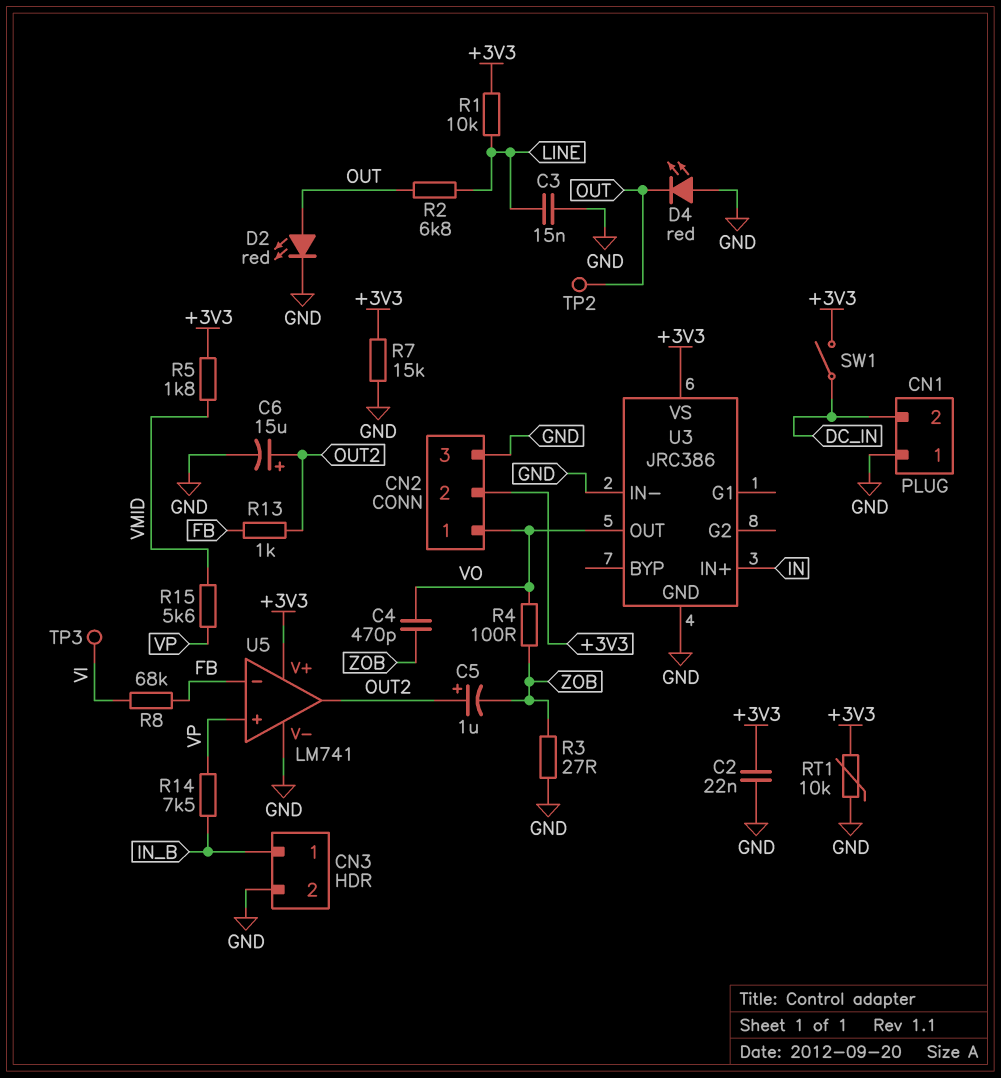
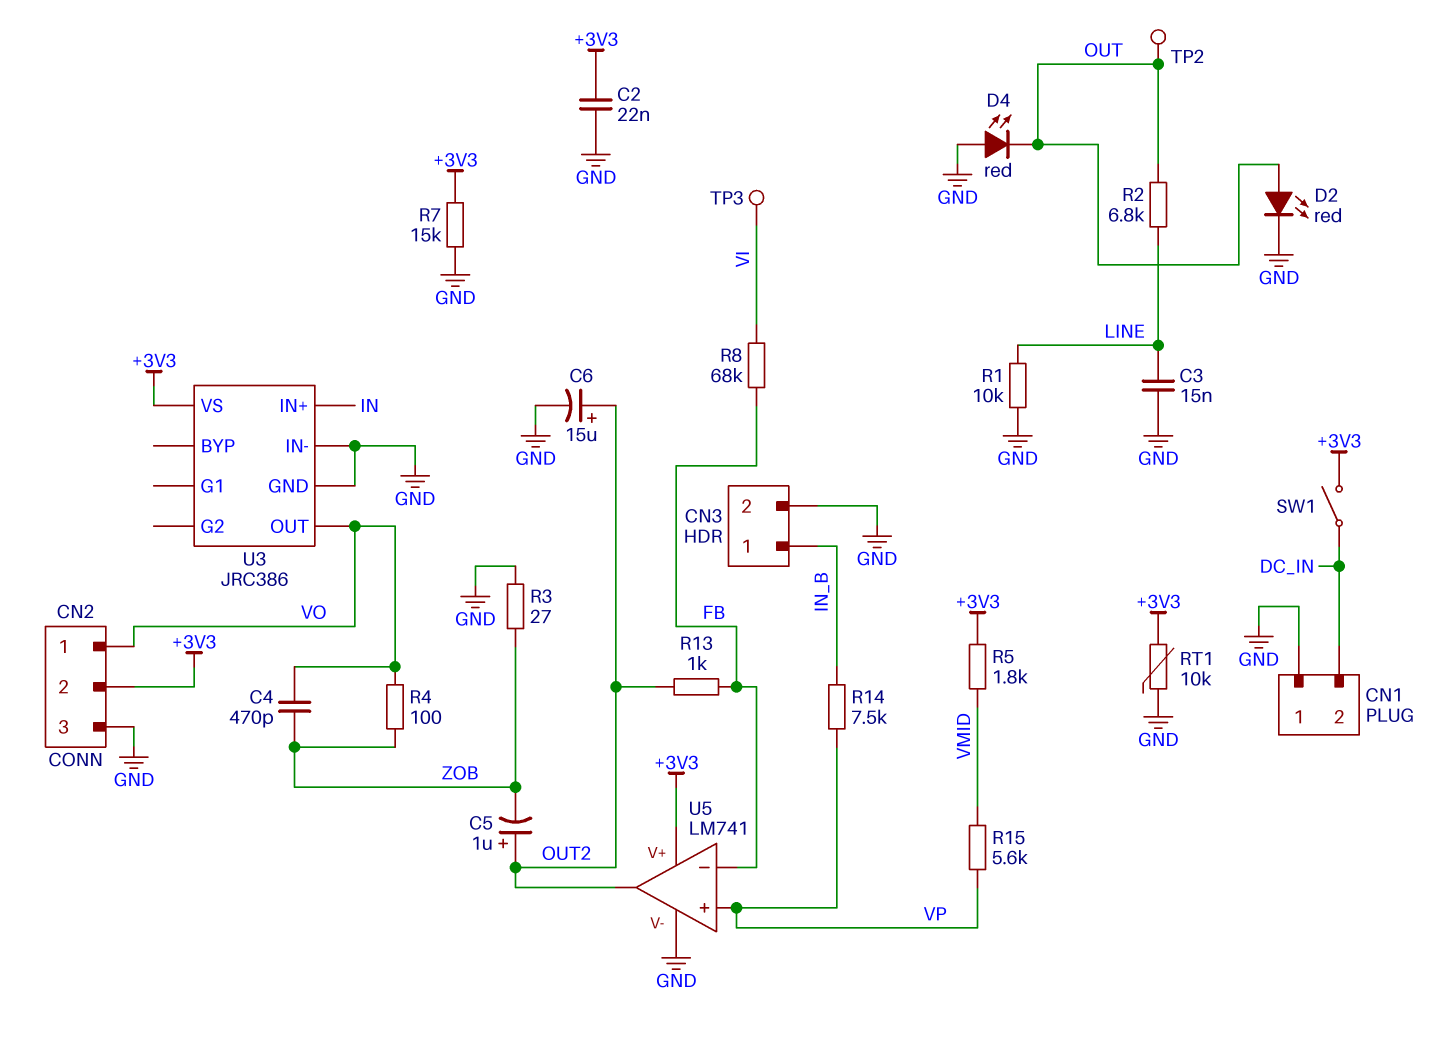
R1: 10k (+3V3, LINE) -> 10k (GND, LINE)

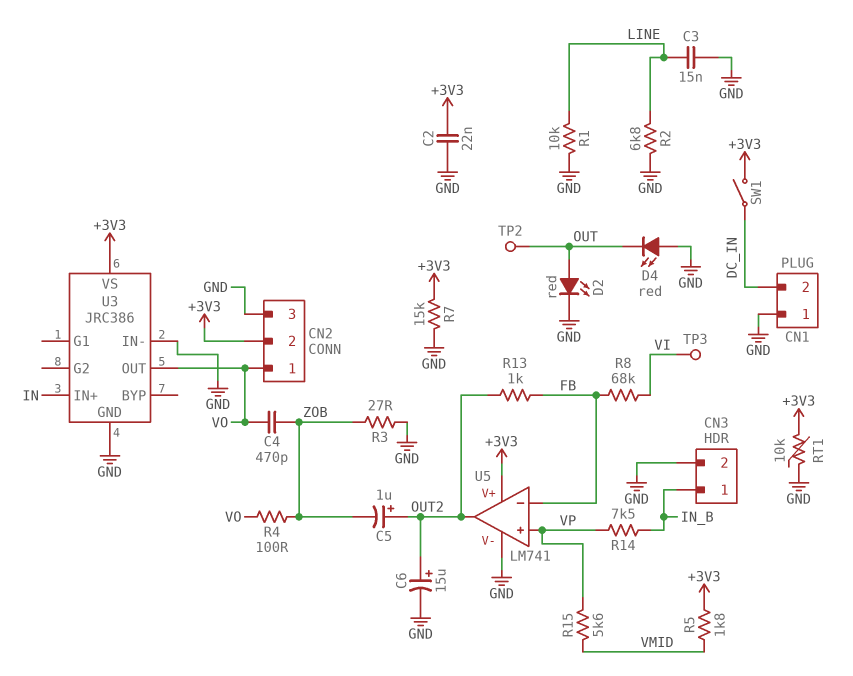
R2: 6.8k (LINE, OUT) -> 6.8k (GND, LINE)

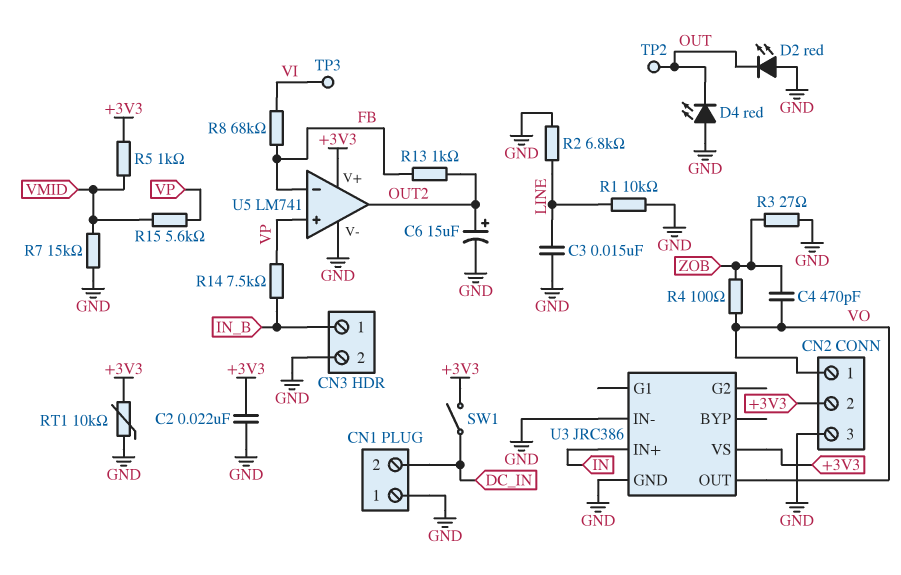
C5: 1uF (plus OUT2, minus ZOB) -> none
D2: LED red (A OUT, K GND) -> LED red (A GND, K OUT)
R5: 1.8k (+3V3, VMID) -> 1k (+3V3, VMID)
R7: 15k (+3V3, GND) -> 15k (GND, VMID)

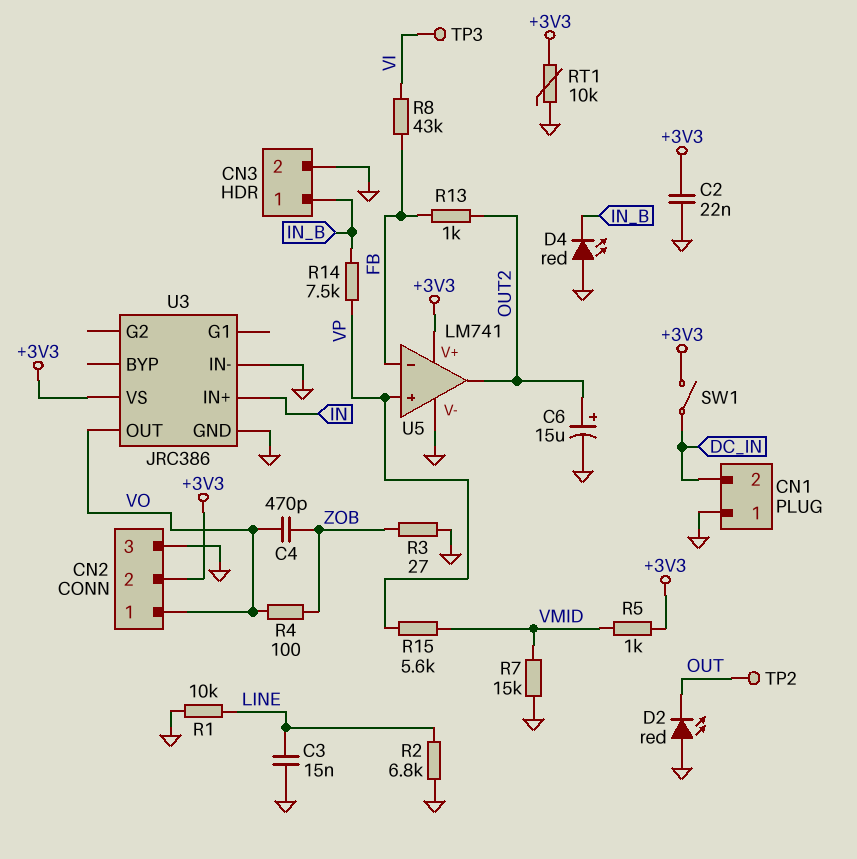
D4: LED red (A GND, K OUT) -> LED red (A GND, K IN_B)
R8: 68k (FB, VI) -> 43k (FB, VI)

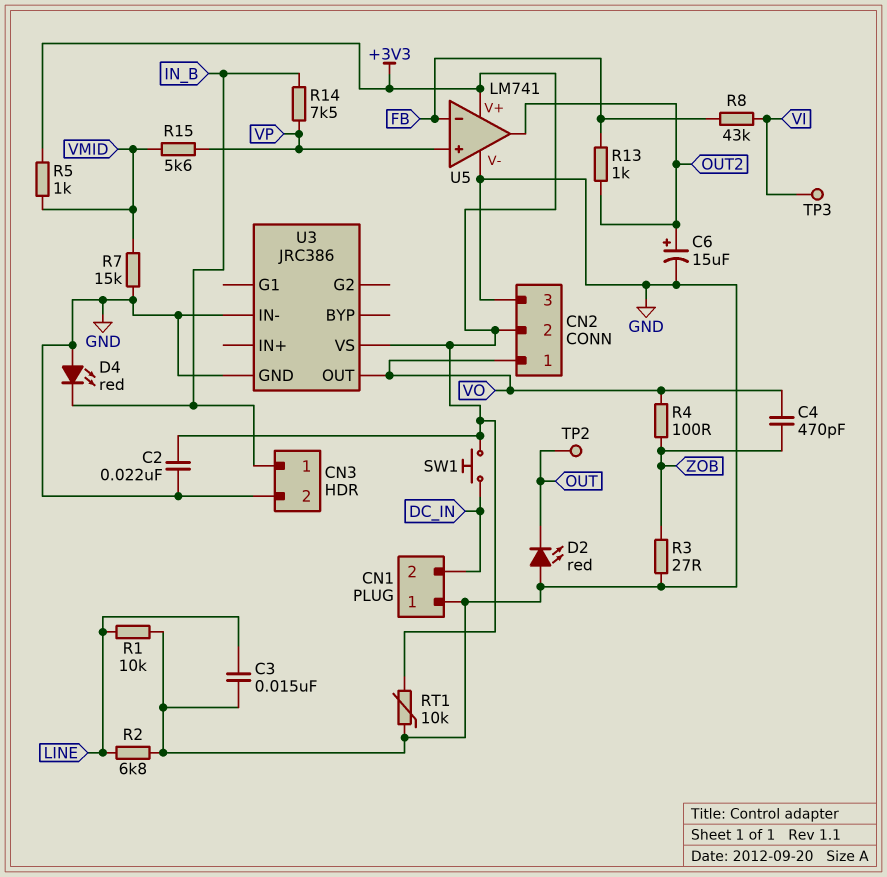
SW1: switch (+3V3, DC_IN) -> button (+3V3, DC_IN)
U3 pin IN+: IN -> none

